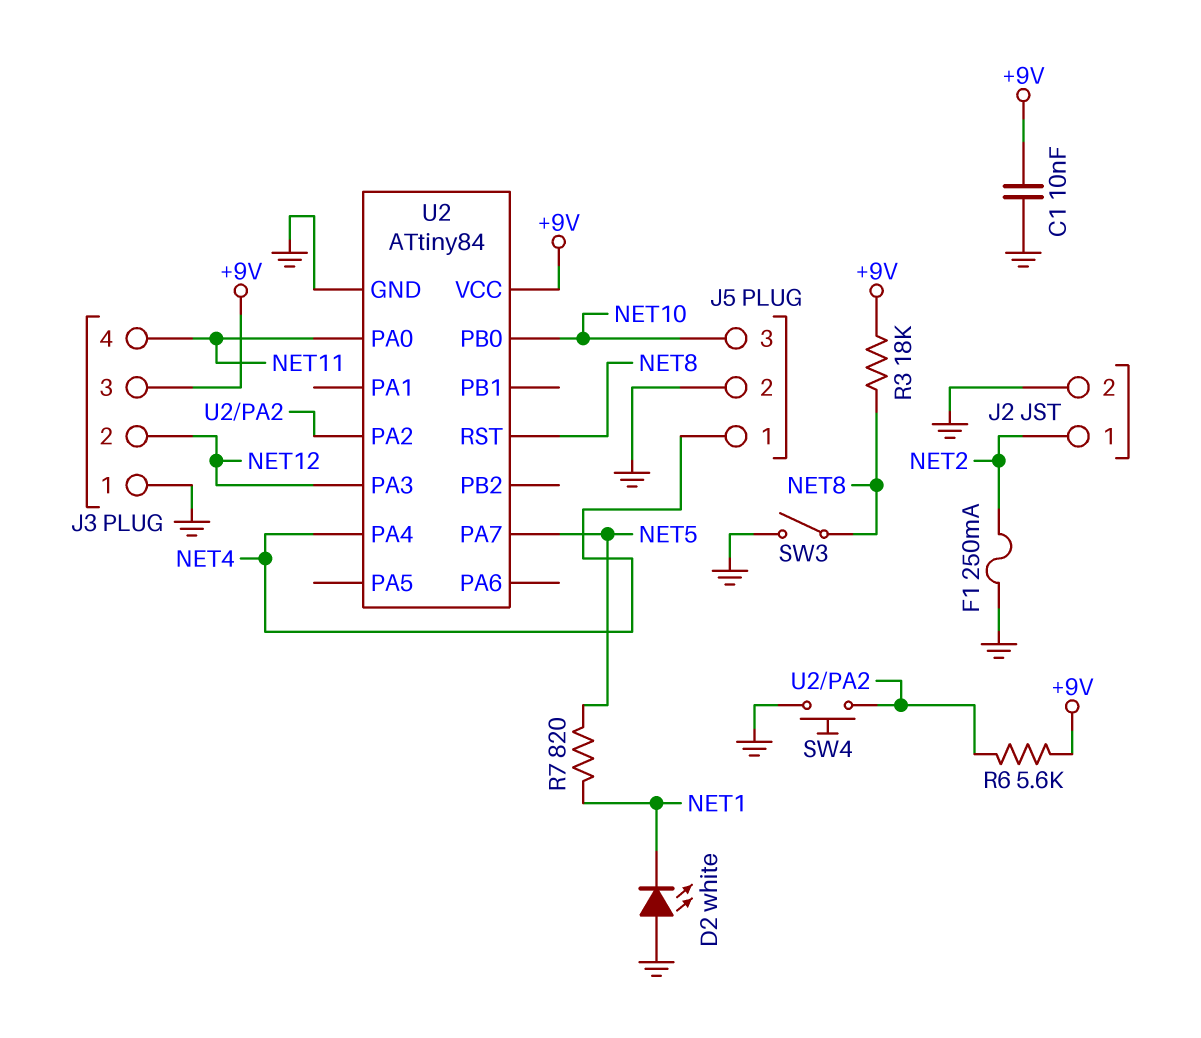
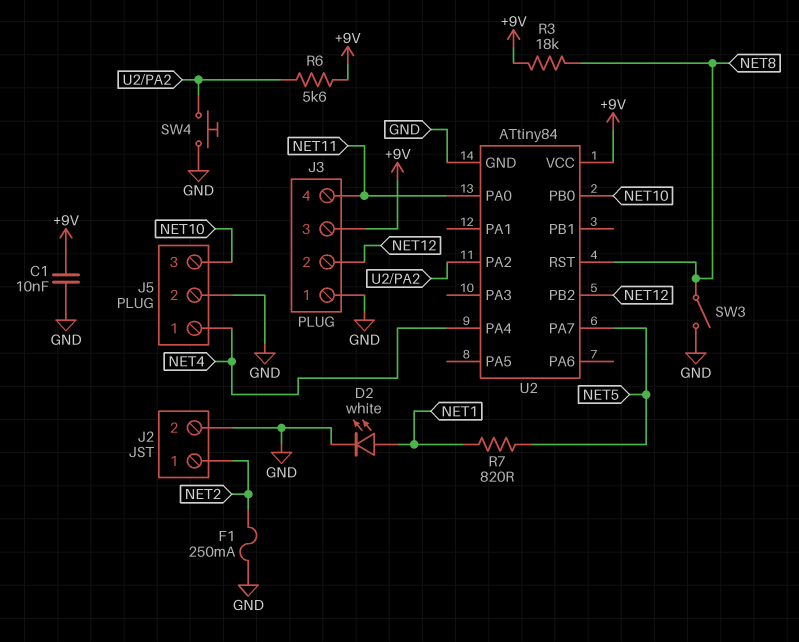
D2: LED white (A GND, K NET1) -> LED white (A NET1, K GND)
U2 pin PA3: NET12 -> none
U2 pin PB2: none -> NET12

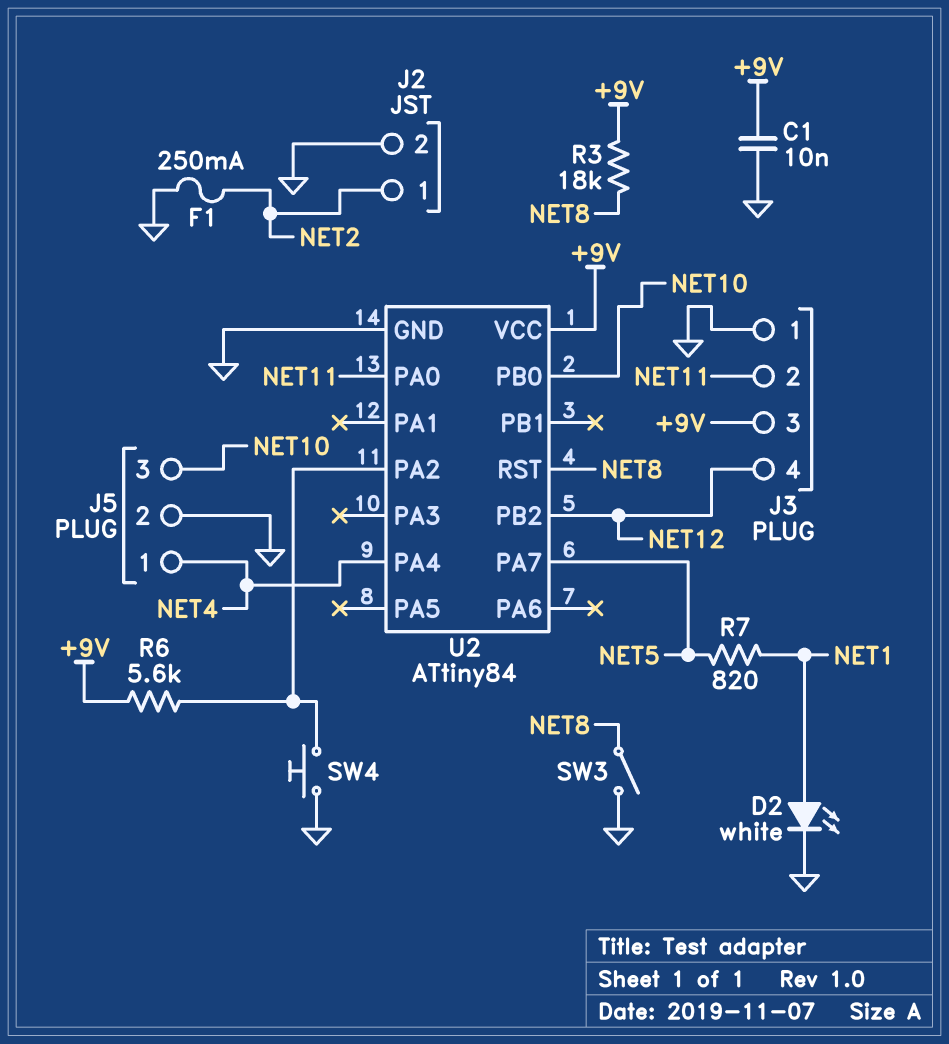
J3 pin 2: NET12 -> NET11
J3 pin 4: NET11 -> NET12

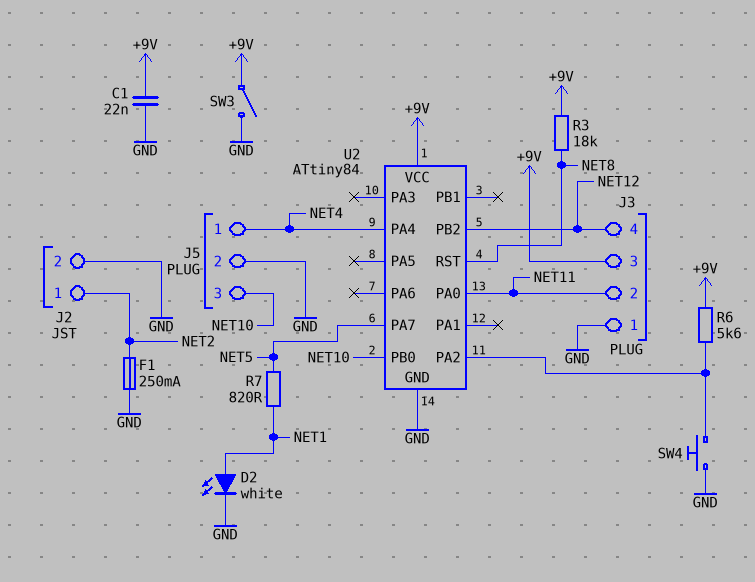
C1: 10nF (+9V, GND) -> 22nF (+9V, GND)
SW3: switch (GND, NET8) -> switch (+9V, GND)

